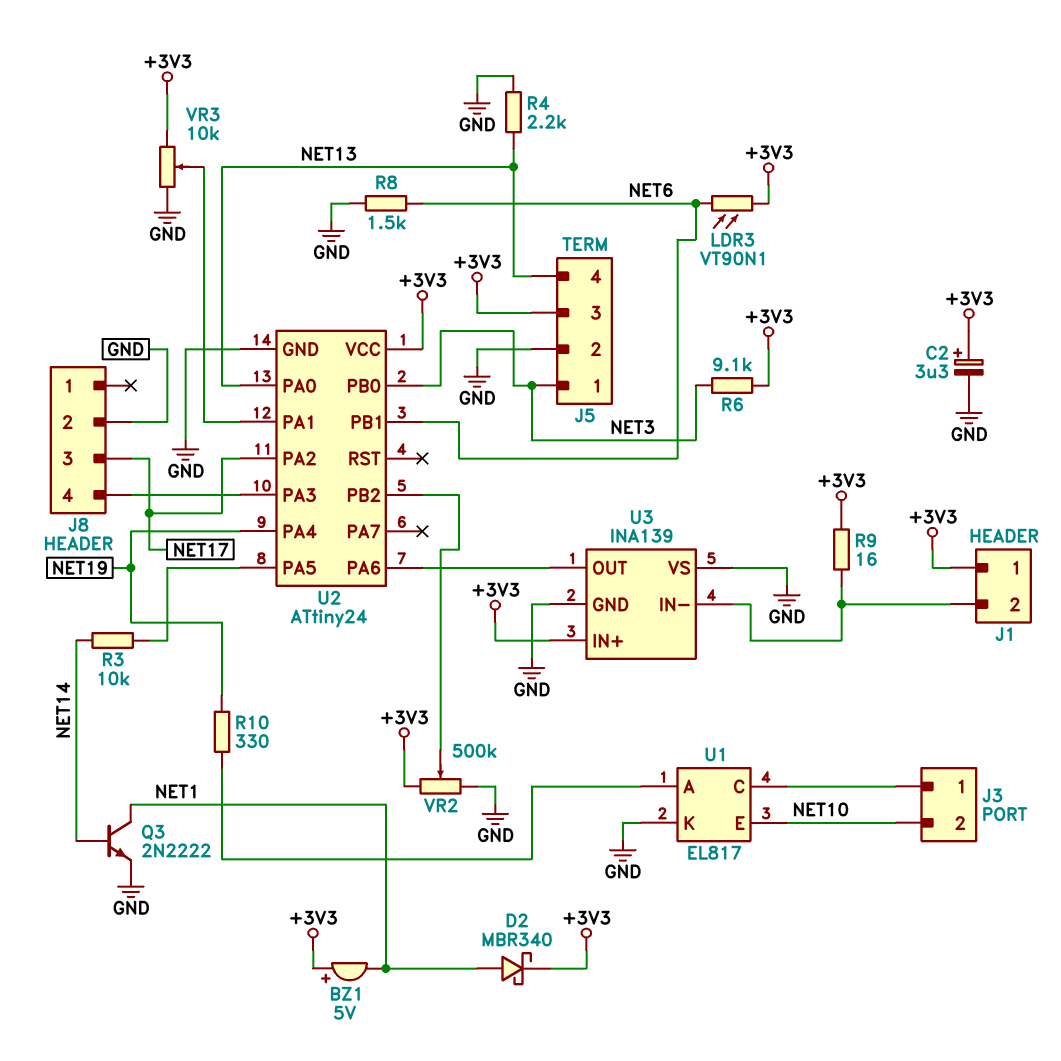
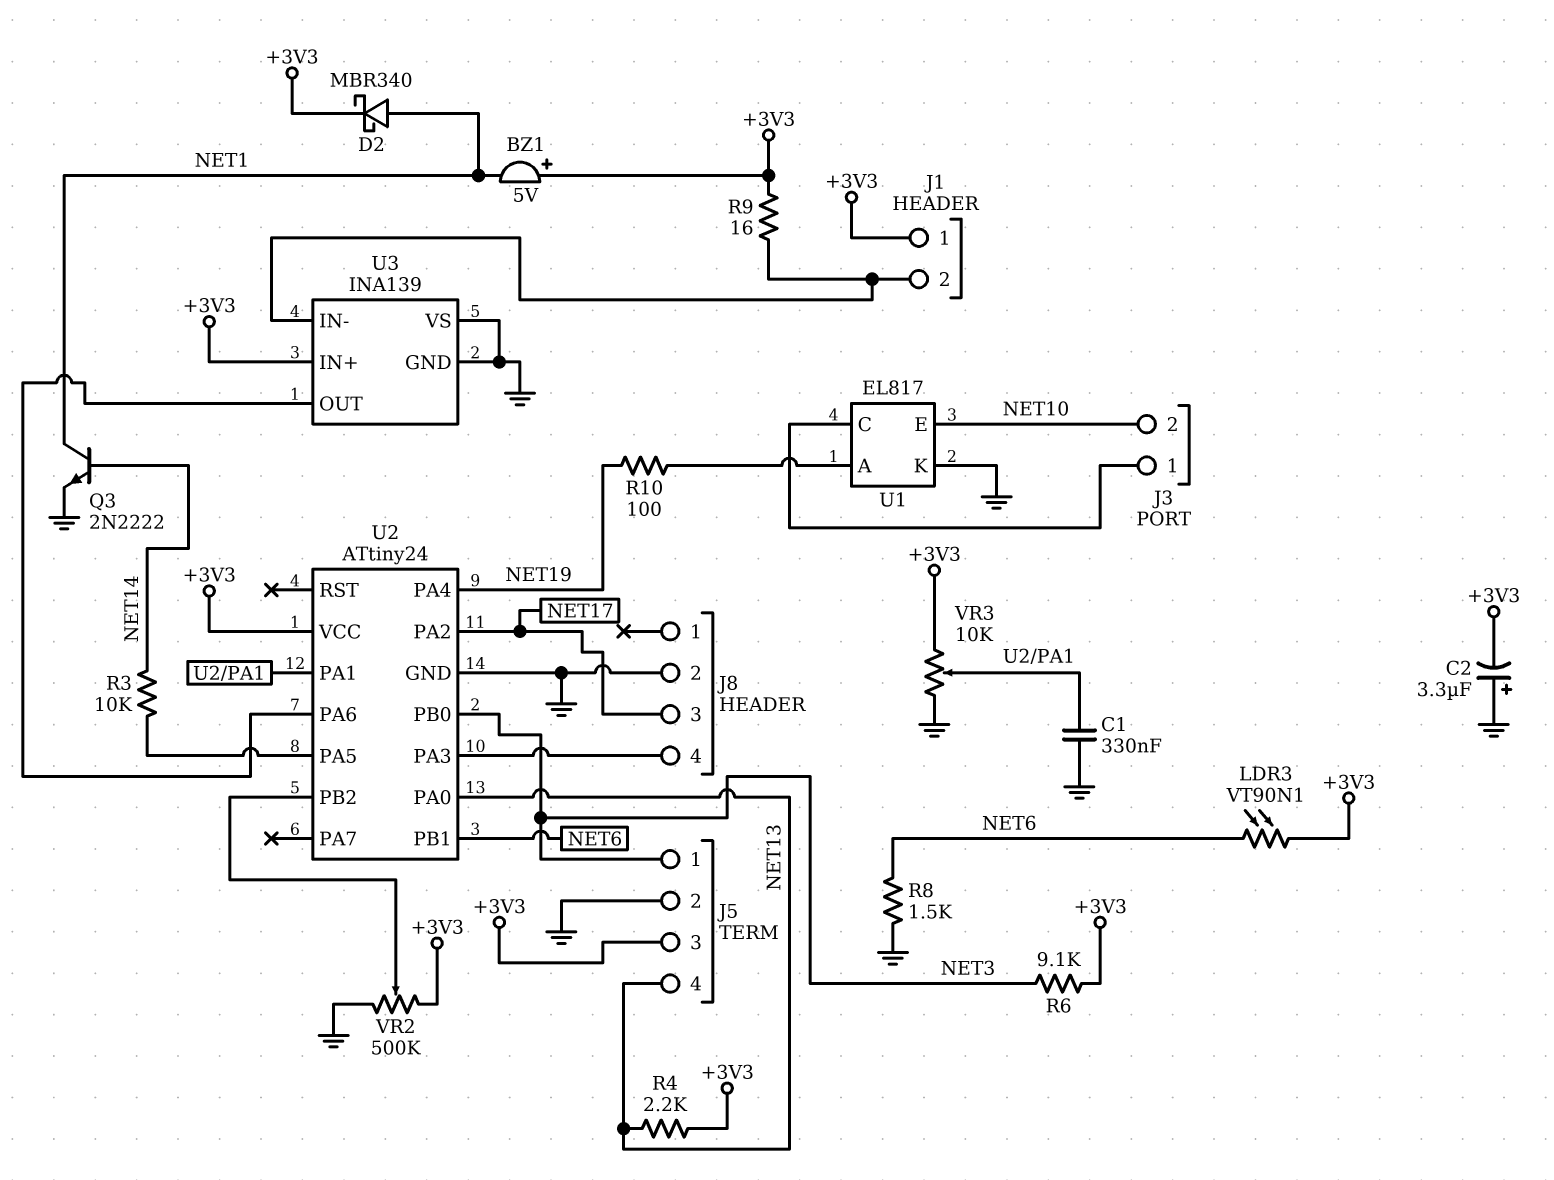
C1: none -> 330nF (GND, U2/PA1)
C2: 3.3uF (plus +3V3, minus GND) -> 3.3uF (plus GND, minus +3V3)
R4: 2.2k (GND, NET13) -> 2.2k (+3V3, NET13)
R10: 330 (NET19, U1/A) -> 100 (NET19, U1/A)

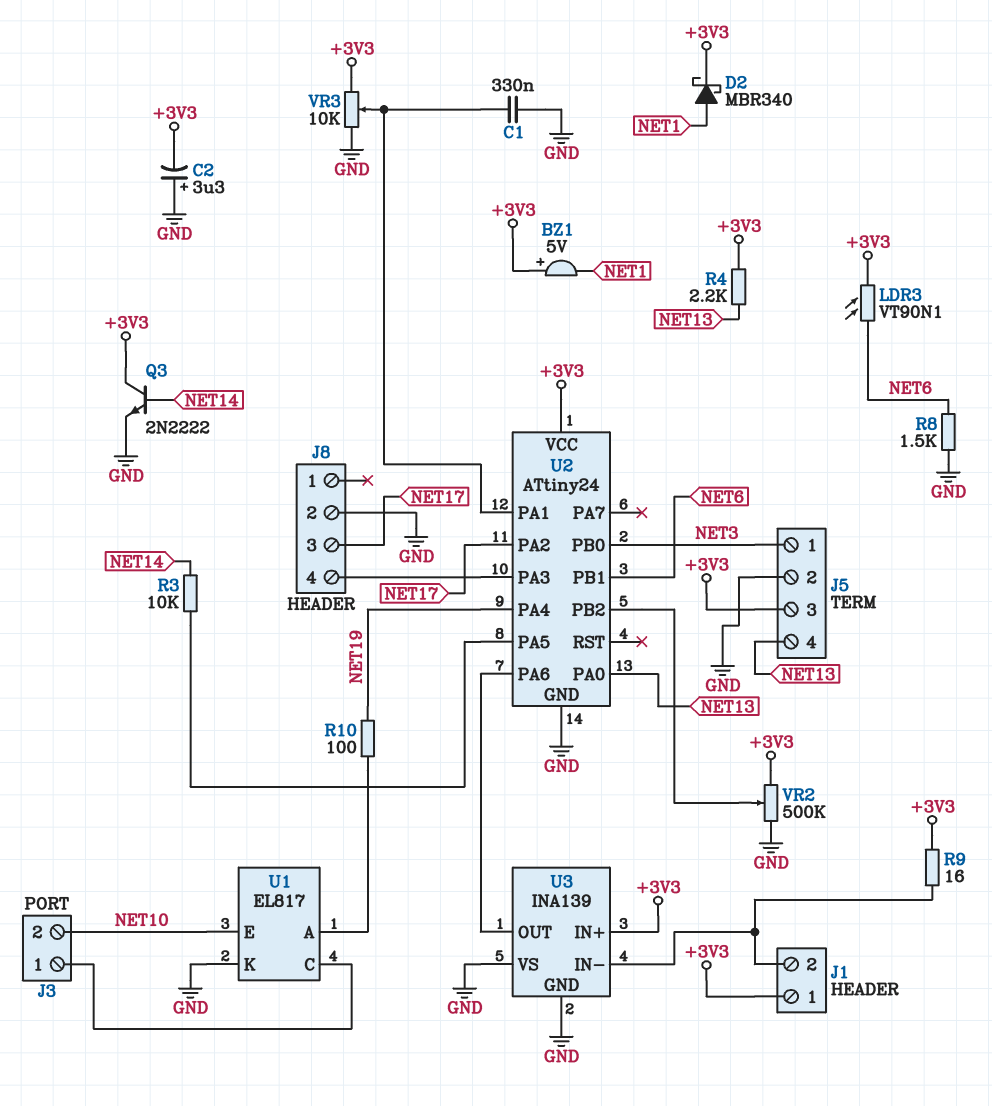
Q3: NPN 2N2222 (B NET14, C NET1, E GND) -> NPN 2N2222 (B NET14, C +3V3, E GND)
R6: 9.1k (+3V3, NET3) -> none

